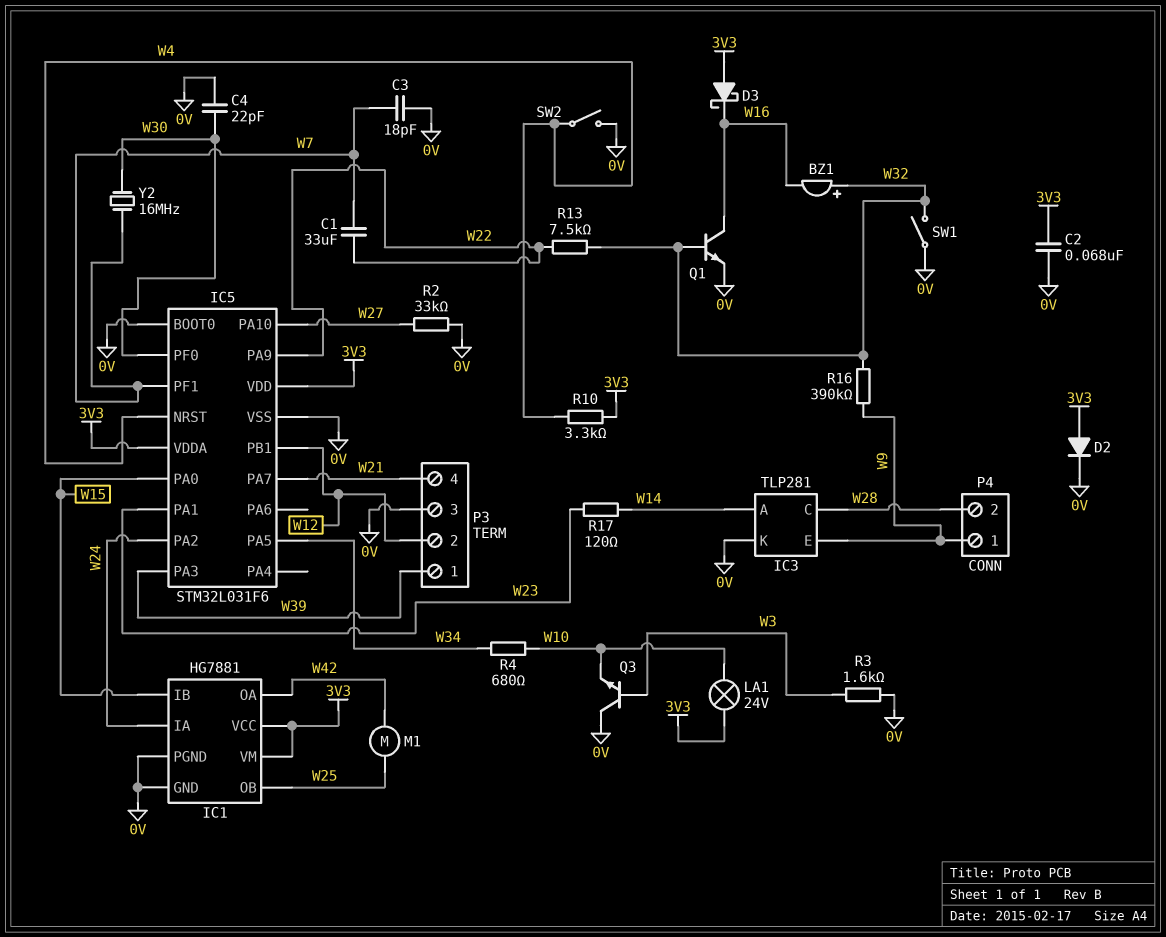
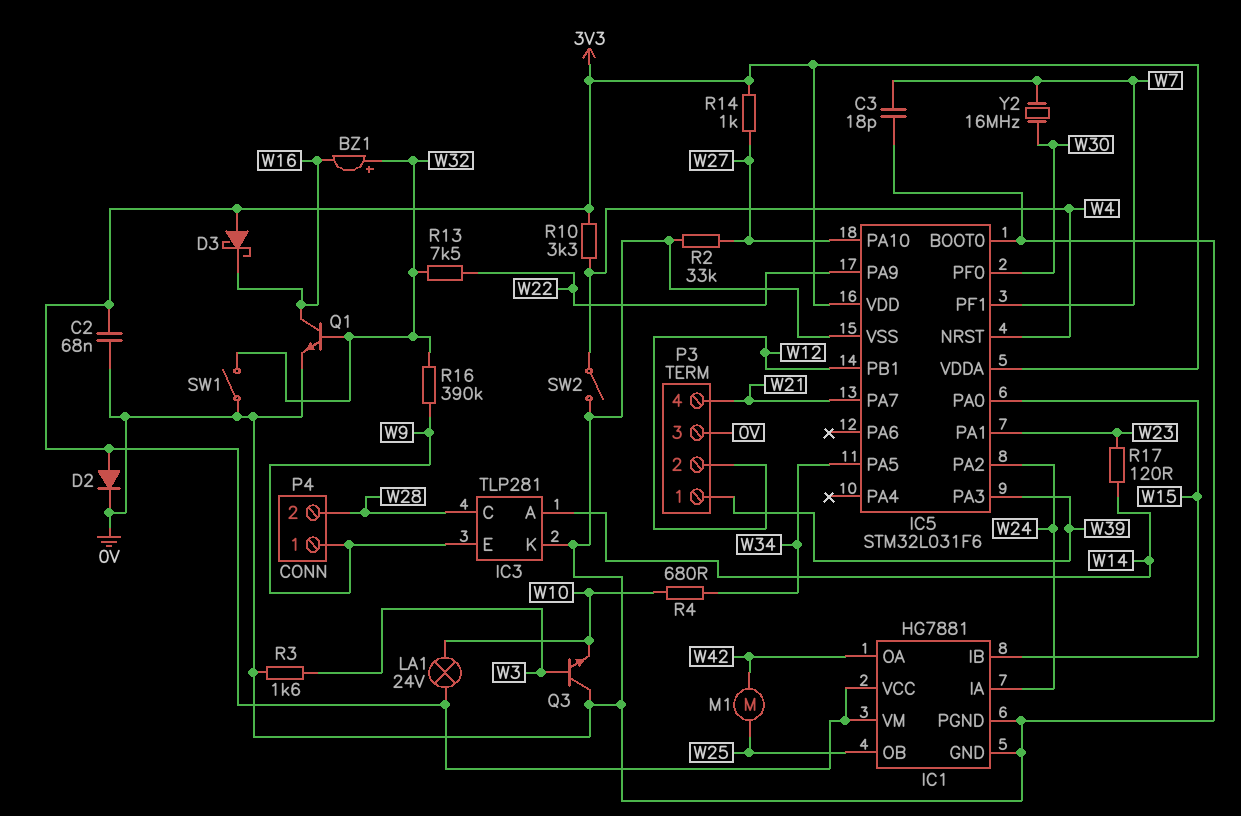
C1: 33uF (W7, W22) -> none
C4: 22pF (0V, W30) -> none
R14: none -> 1k (3V3, W27)

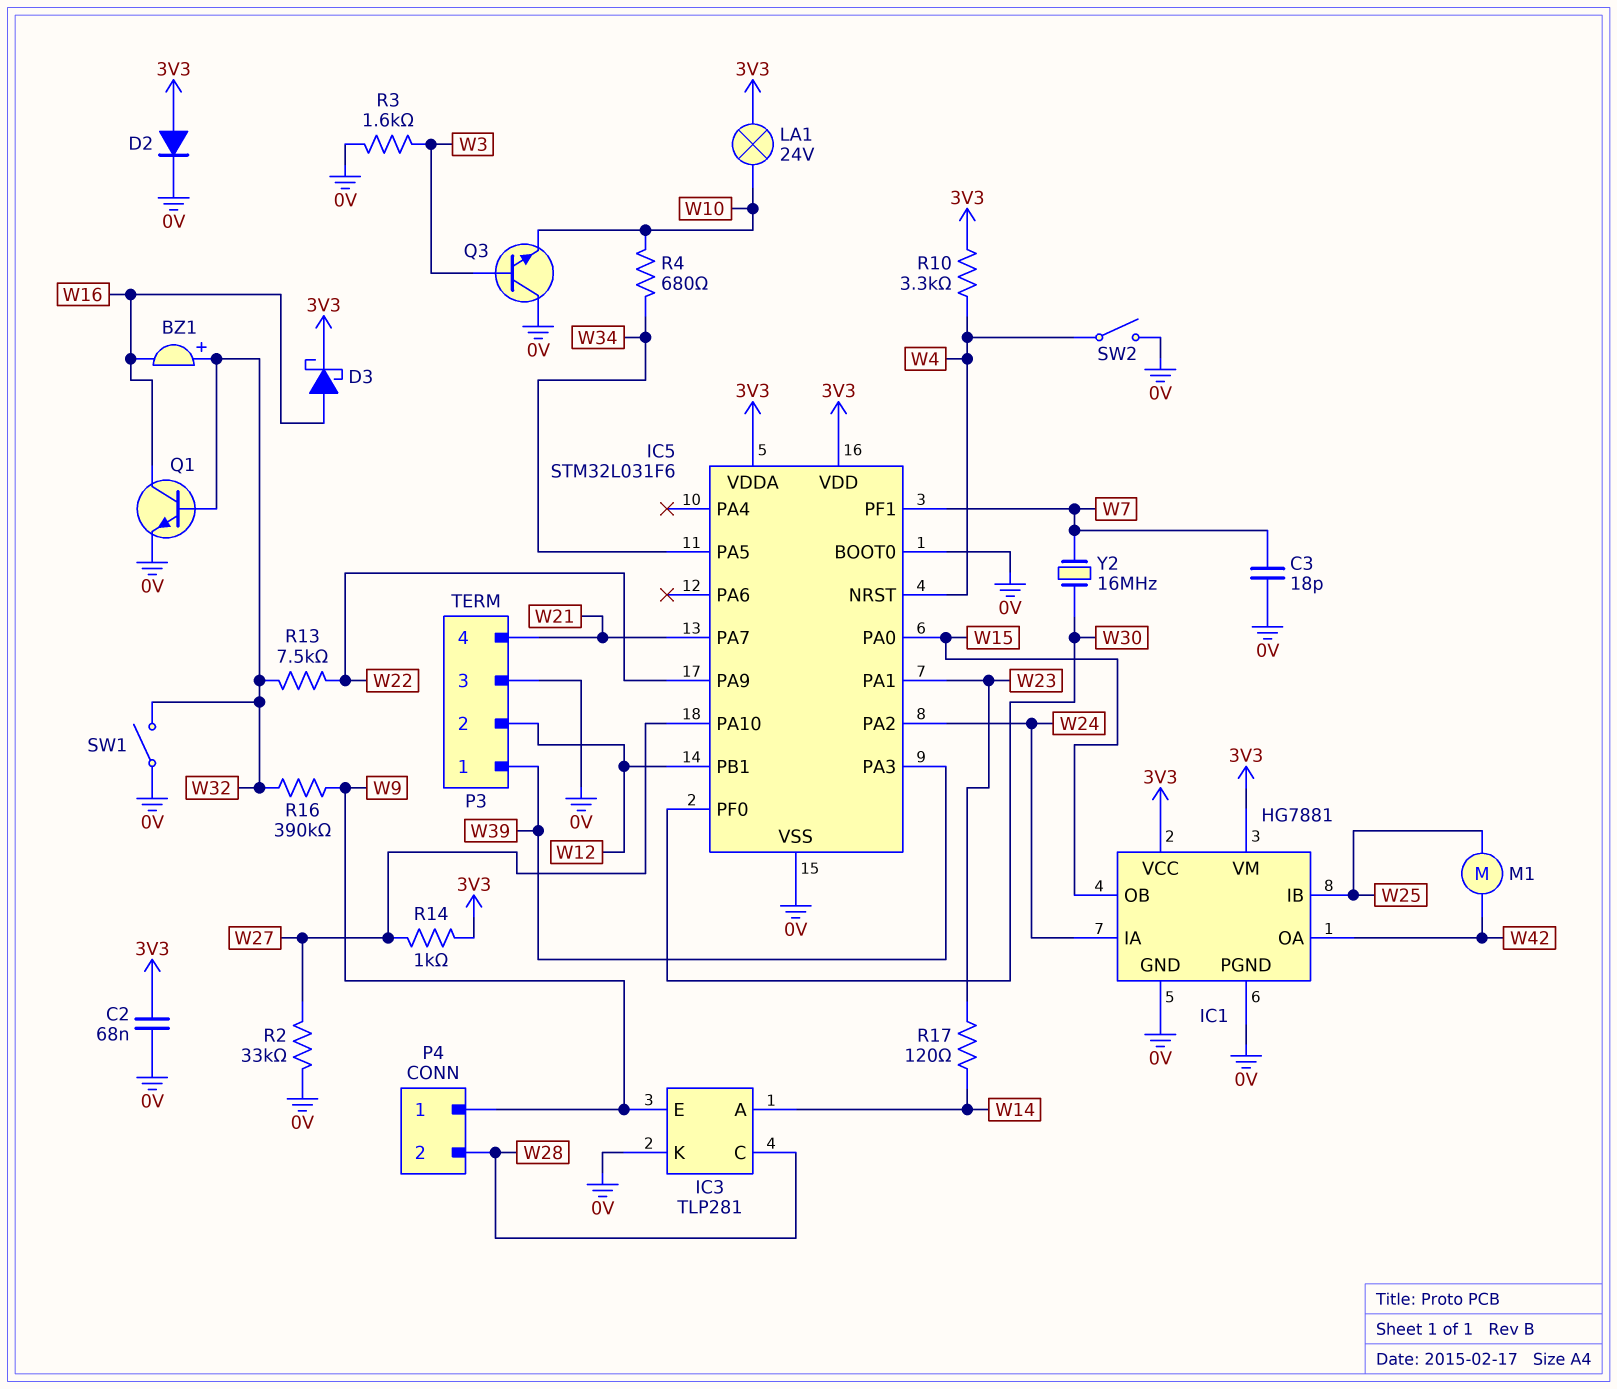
D3: schottky (A 3V3, K W16) -> schottky (A W16, K 3V3)
IC1 pin IB: W15 -> W25
IC1 pin OB: W25 -> W15

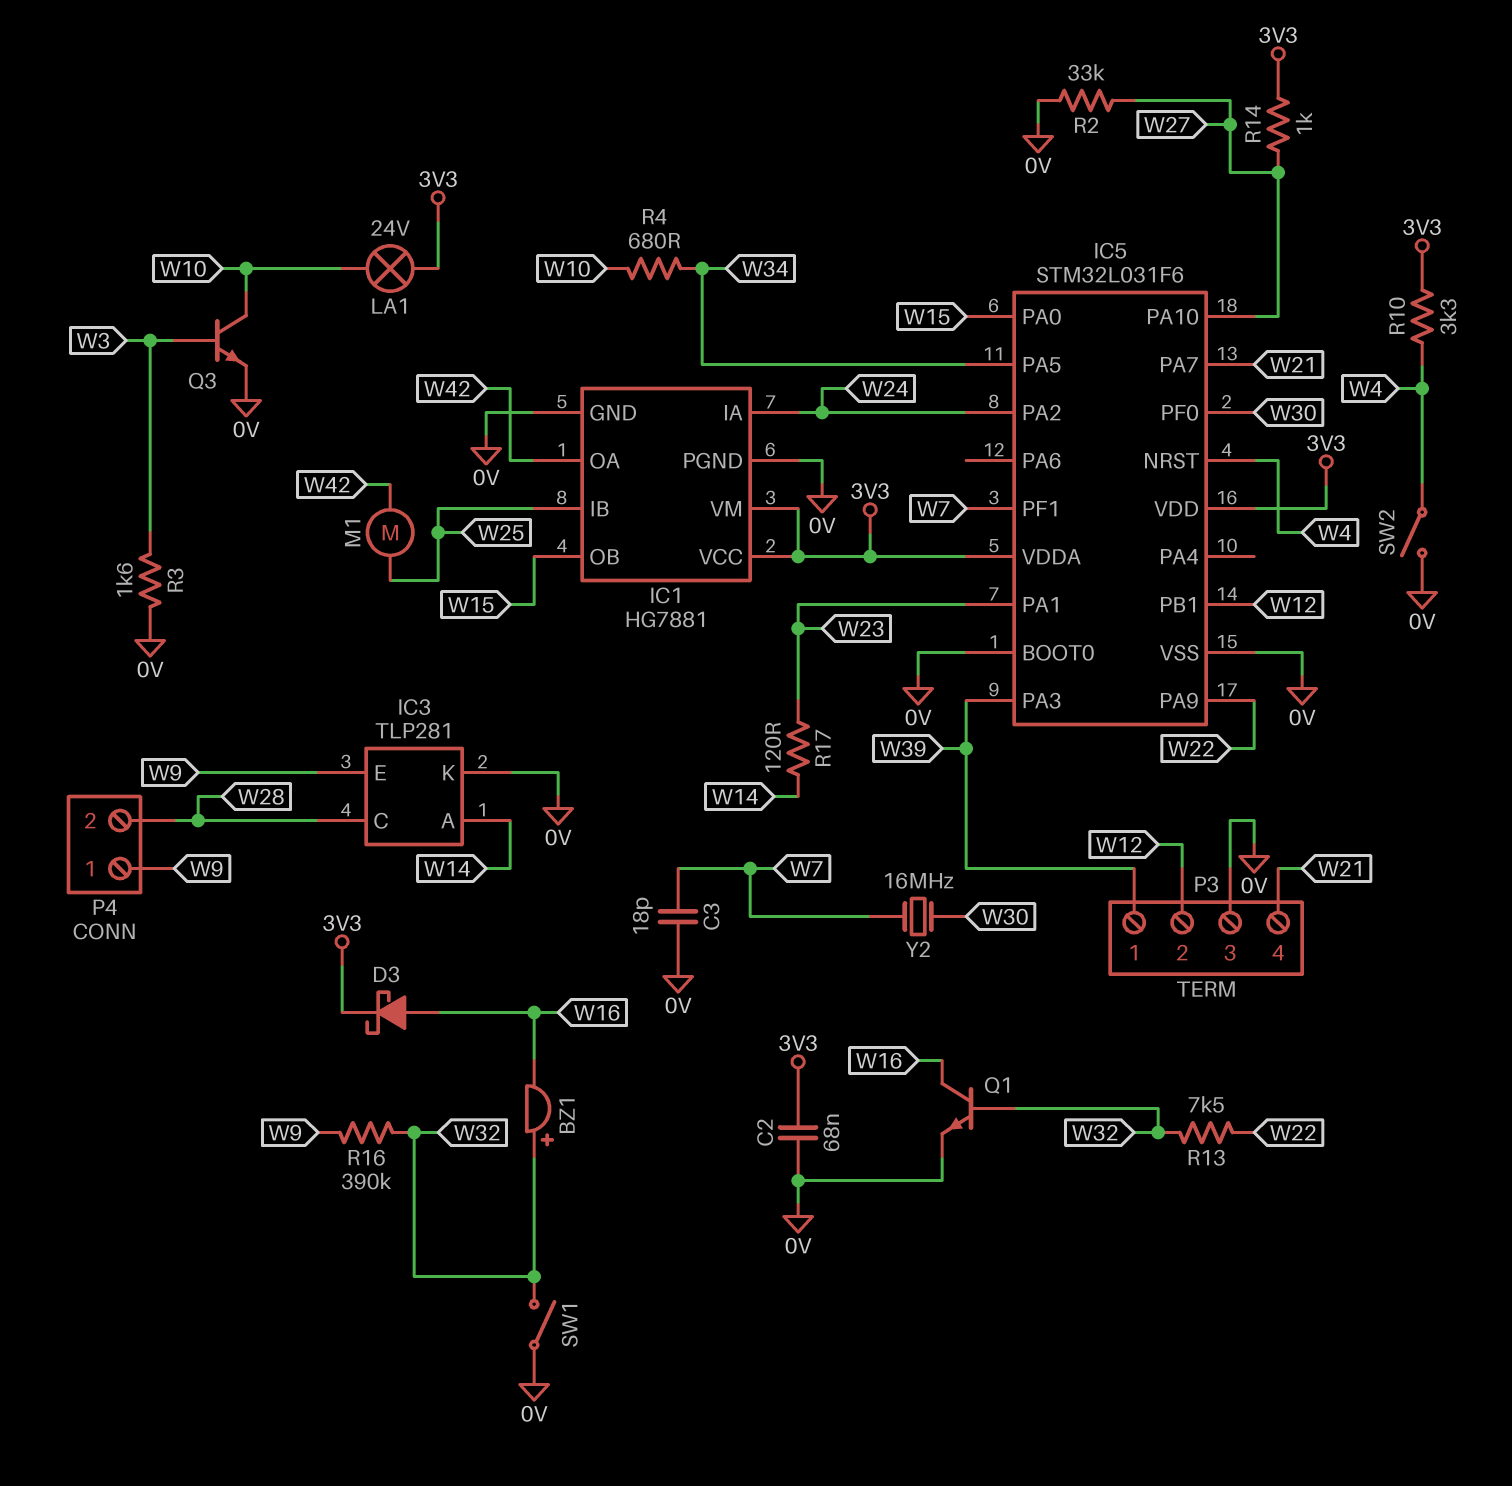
D2: diode (A 3V3, K 0V) -> none
Q3: NPN (B W3, C 0V, E W10) -> NPN (B W3, C W10, E 0V)

